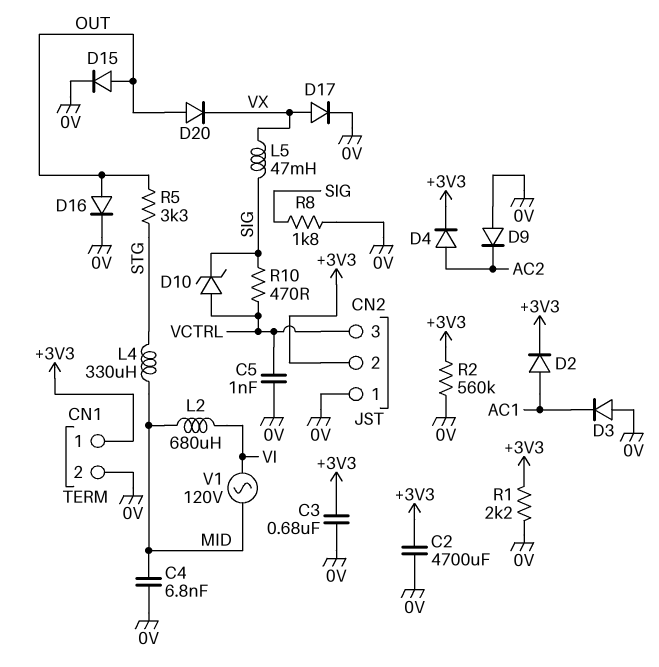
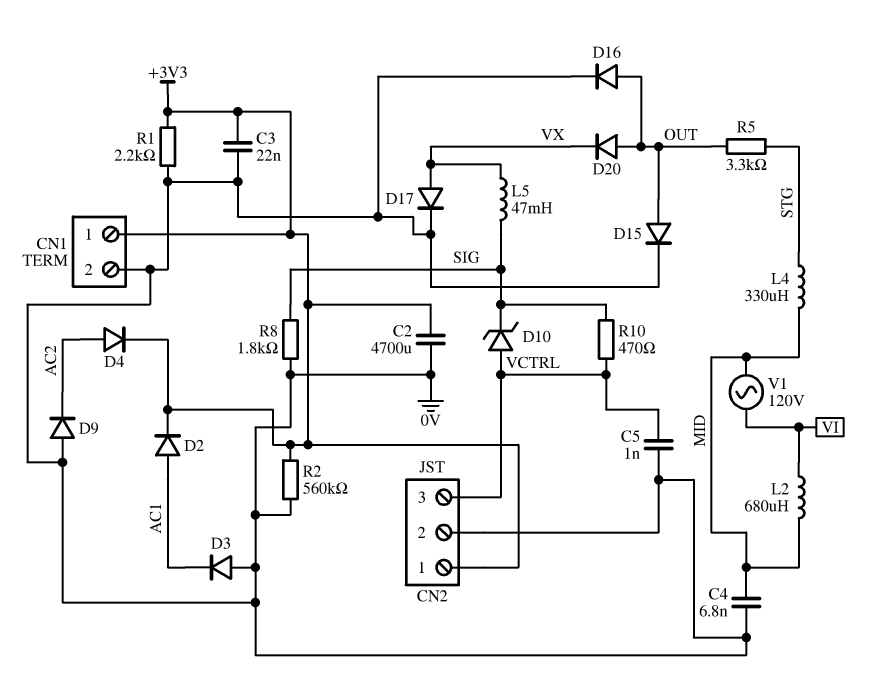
C3: 680nF (+3V3, 0V) -> 22nF (+3V3, 0V)
CN2 pin 1: 0V -> +3V3
CN2 pin 2: +3V3 -> 0V

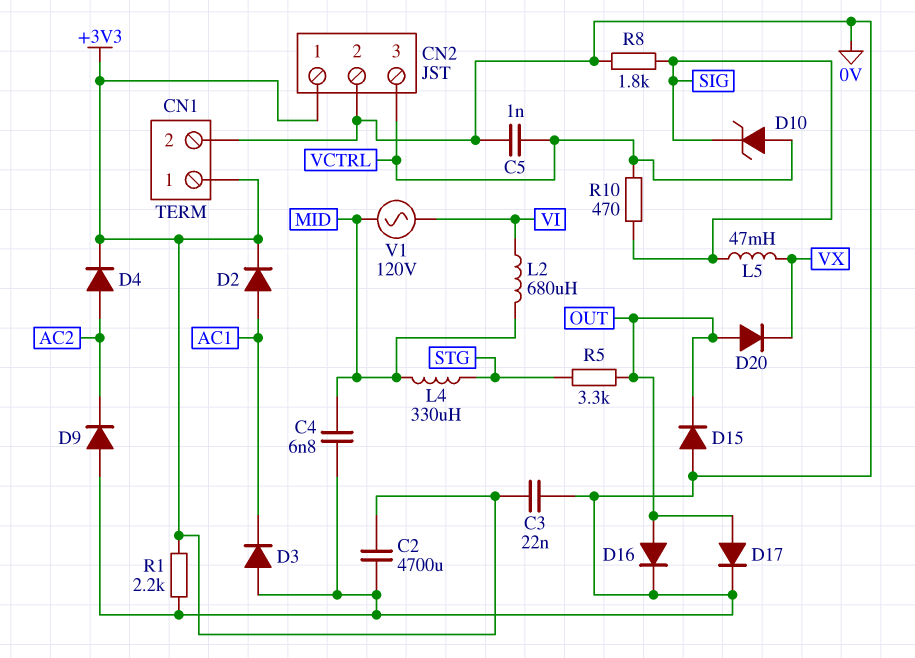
D15: diode (A OUT, K 0V) -> diode (A 0V, K OUT)
D17: diode (A VX, K 0V) -> diode (A OUT, K 0V)
R2: 560k (+3V3, 0V) -> none

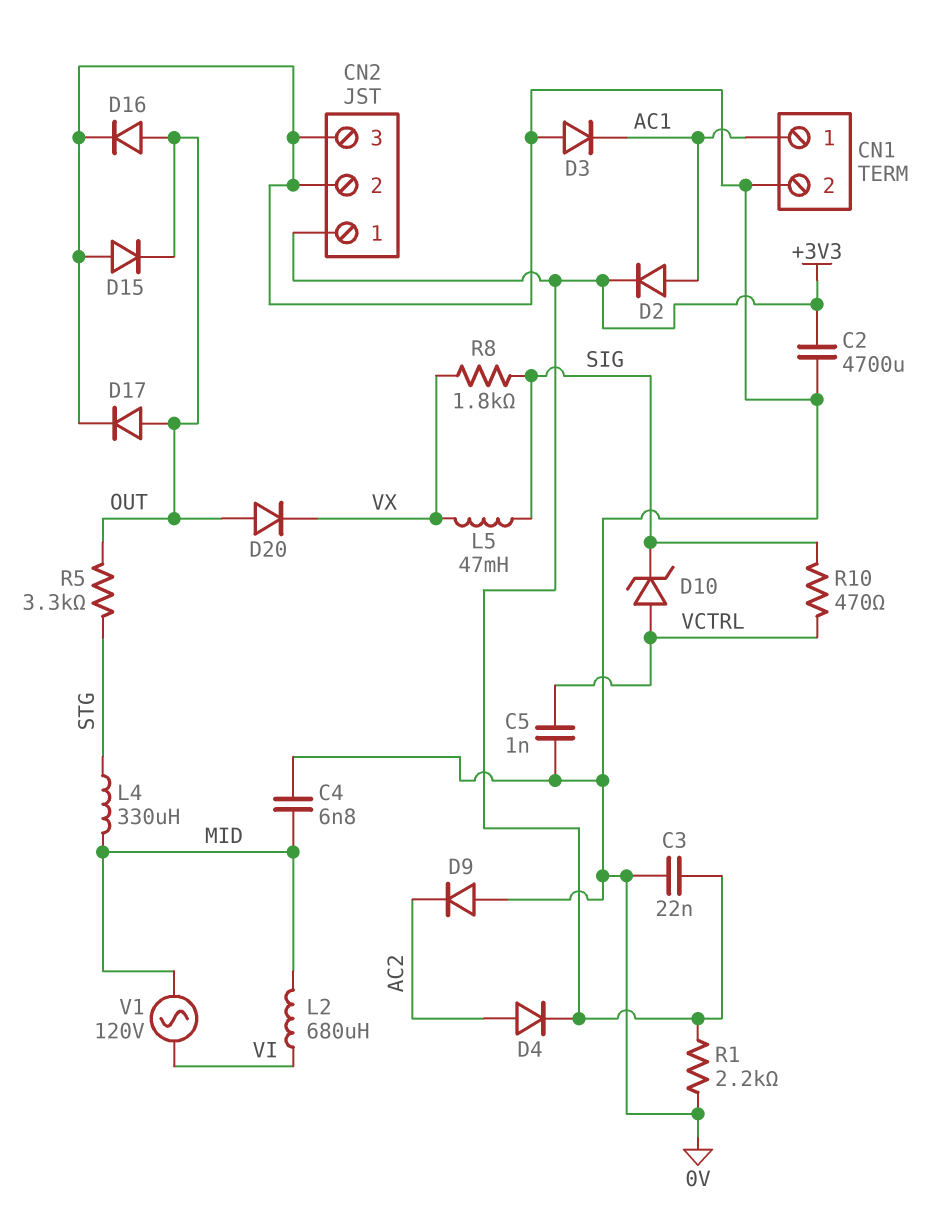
CN1 pin 1: +3V3 -> AC1
CN2 pin 3: VCTRL -> 0V
R8: 1.8k (0V, SIG) -> 1.8k (SIG, VX)

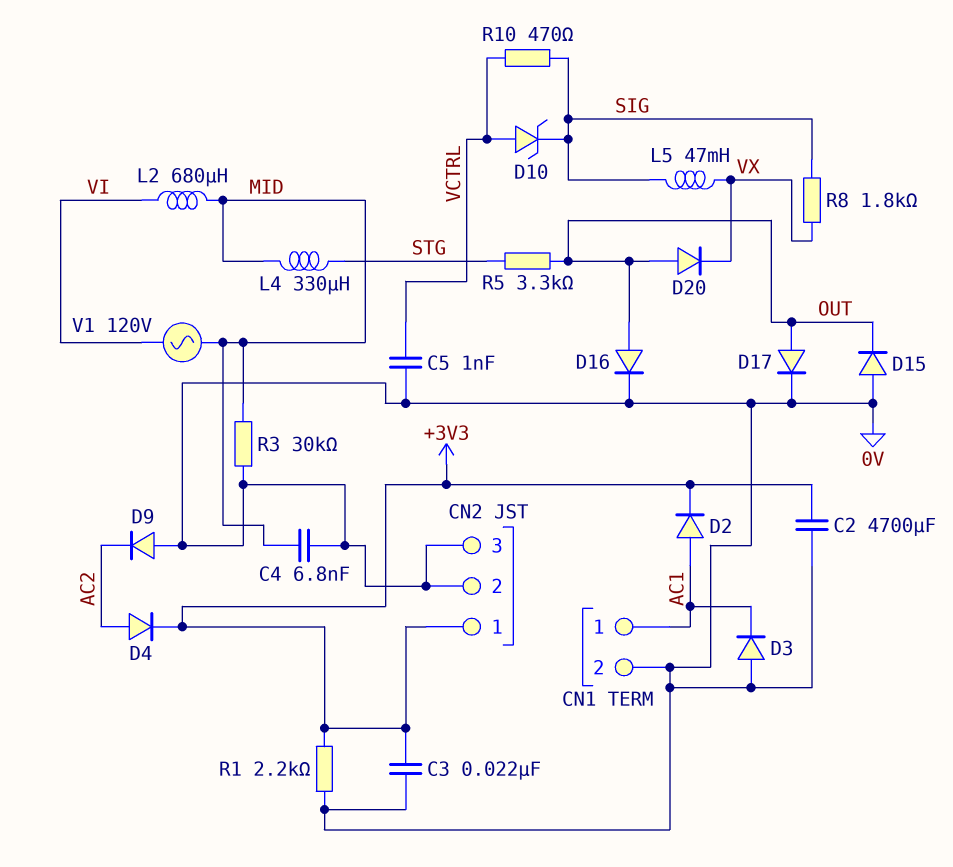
R3: none -> 30k (0V, MID)

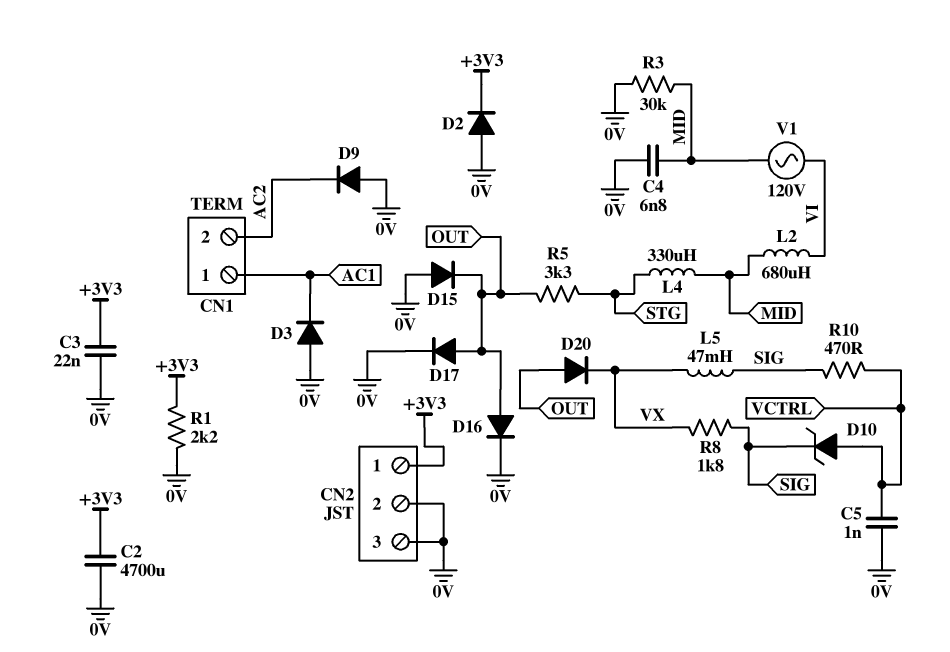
CN1 pin 2: 0V -> AC2
D2: diode (A AC1, K +3V3) -> diode (A 0V, K +3V3)
D4: diode (A AC2, K +3V3) -> none

